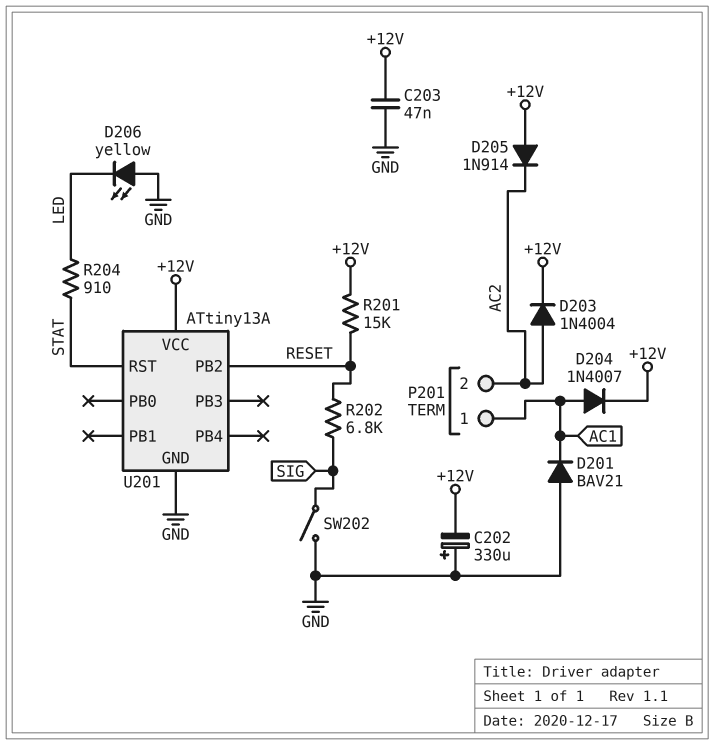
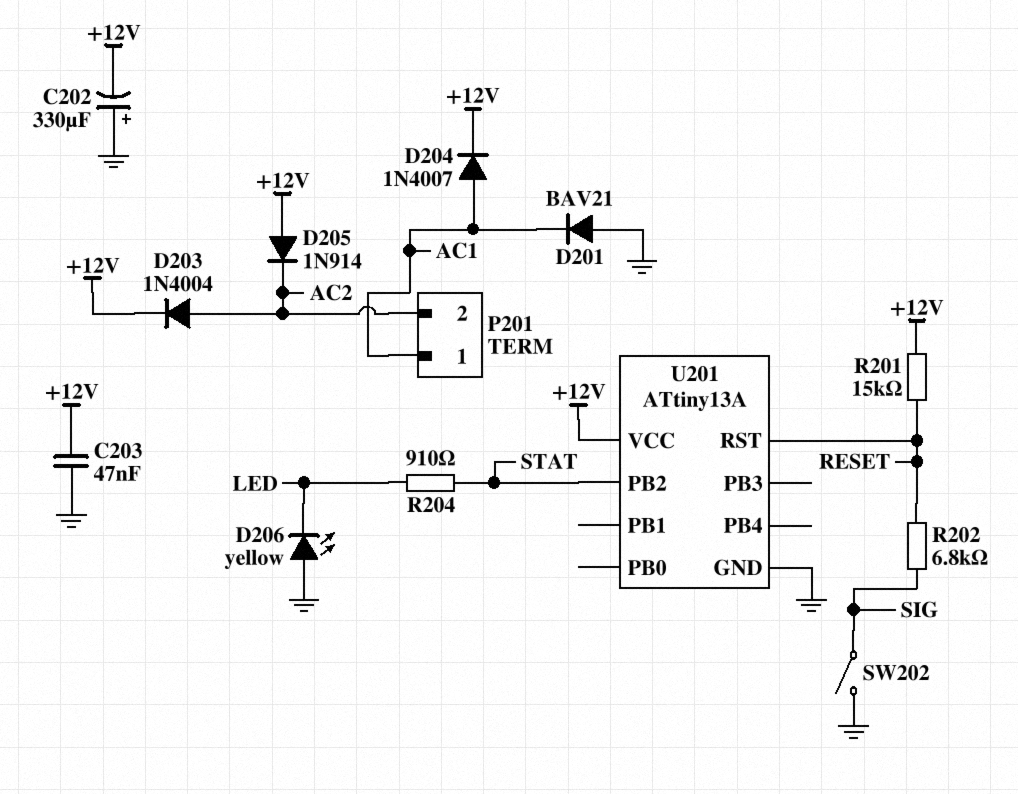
U201 pin PB2: RESET -> STAT
U201 pin RST: STAT -> RESET

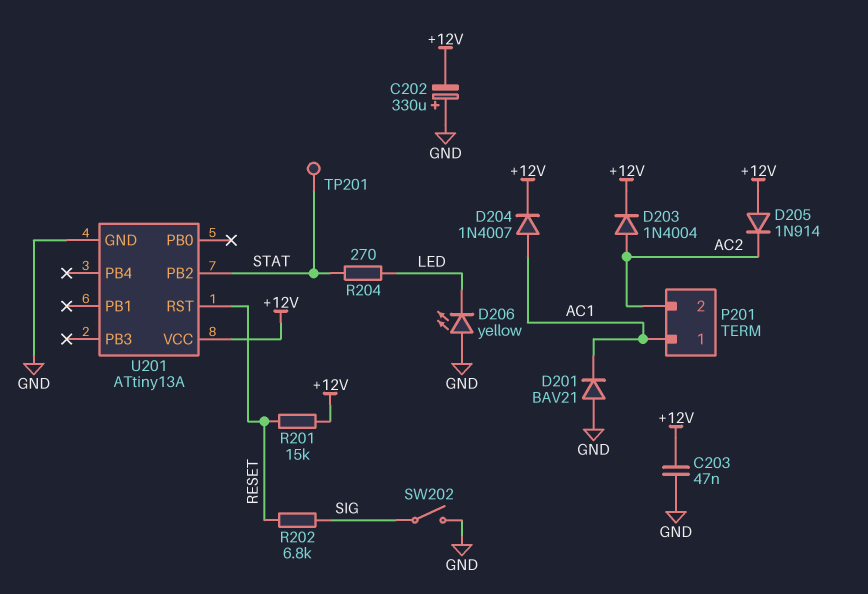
R204: 910 (LED, STAT) -> 270 (LED, STAT)
TP201: none -> test point (STAT)

